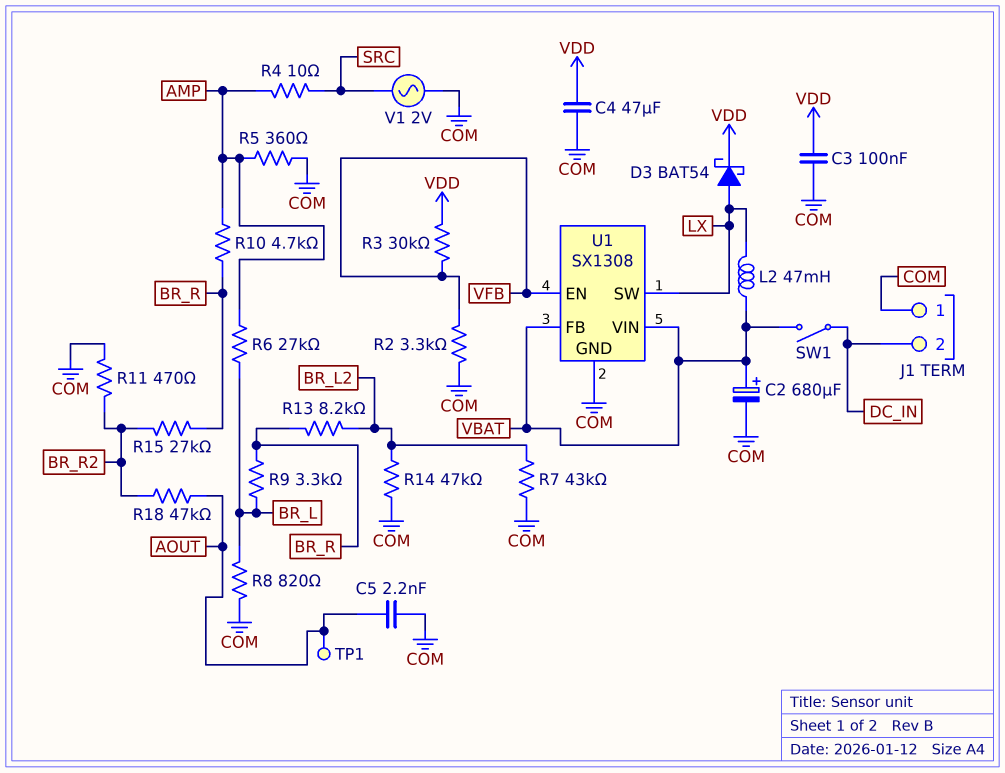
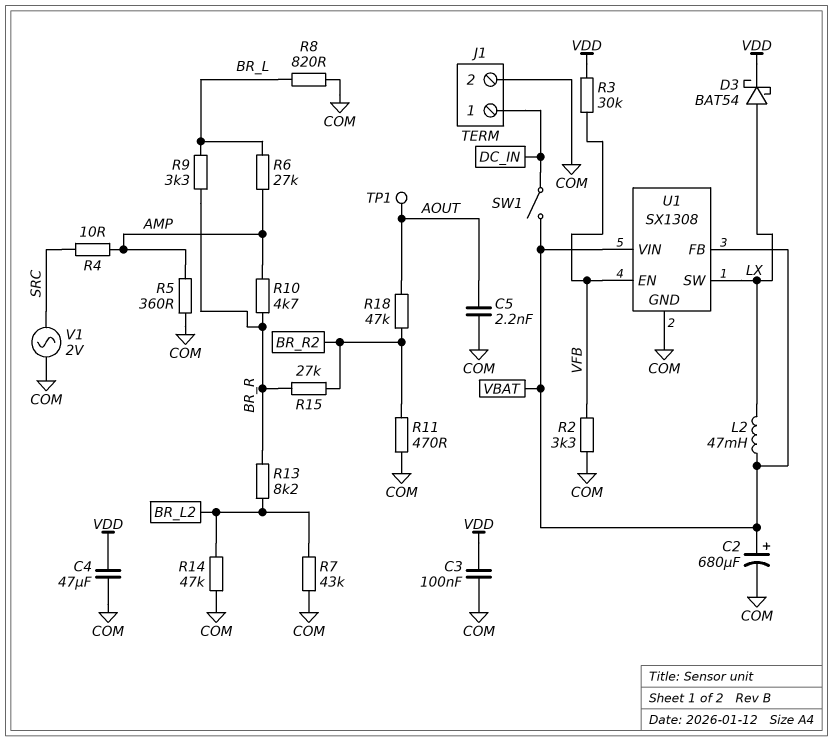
J1 pin 1: COM -> DC_IN
J1 pin 2: DC_IN -> COM

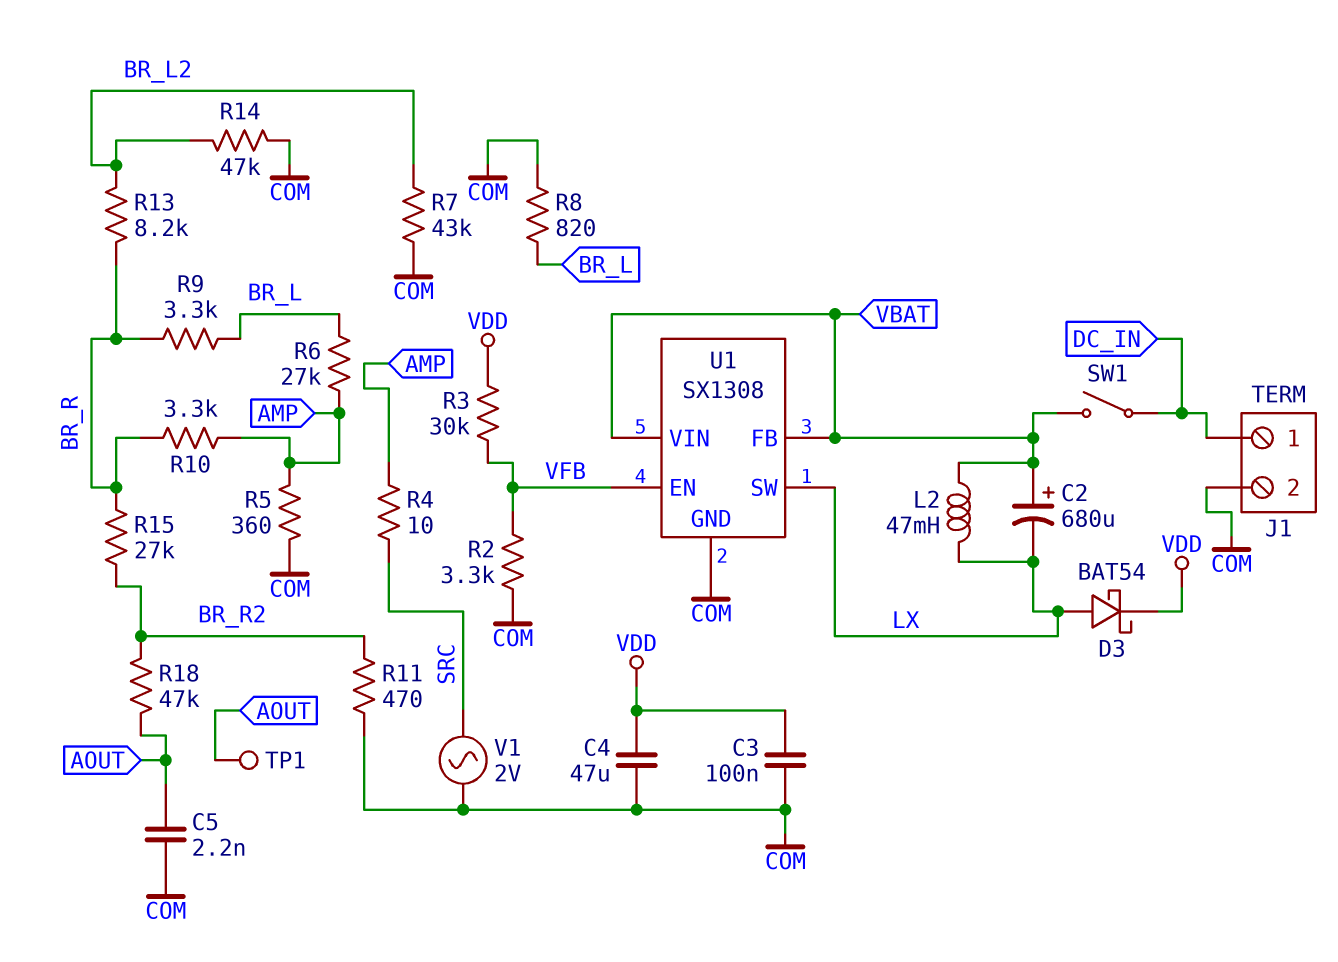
C2: 680uF (plus VBAT, minus COM) -> 680uF (plus VBAT, minus LX)
R10: 4.7k (AMP, BR_R) -> 3.3k (AMP, BR_R)

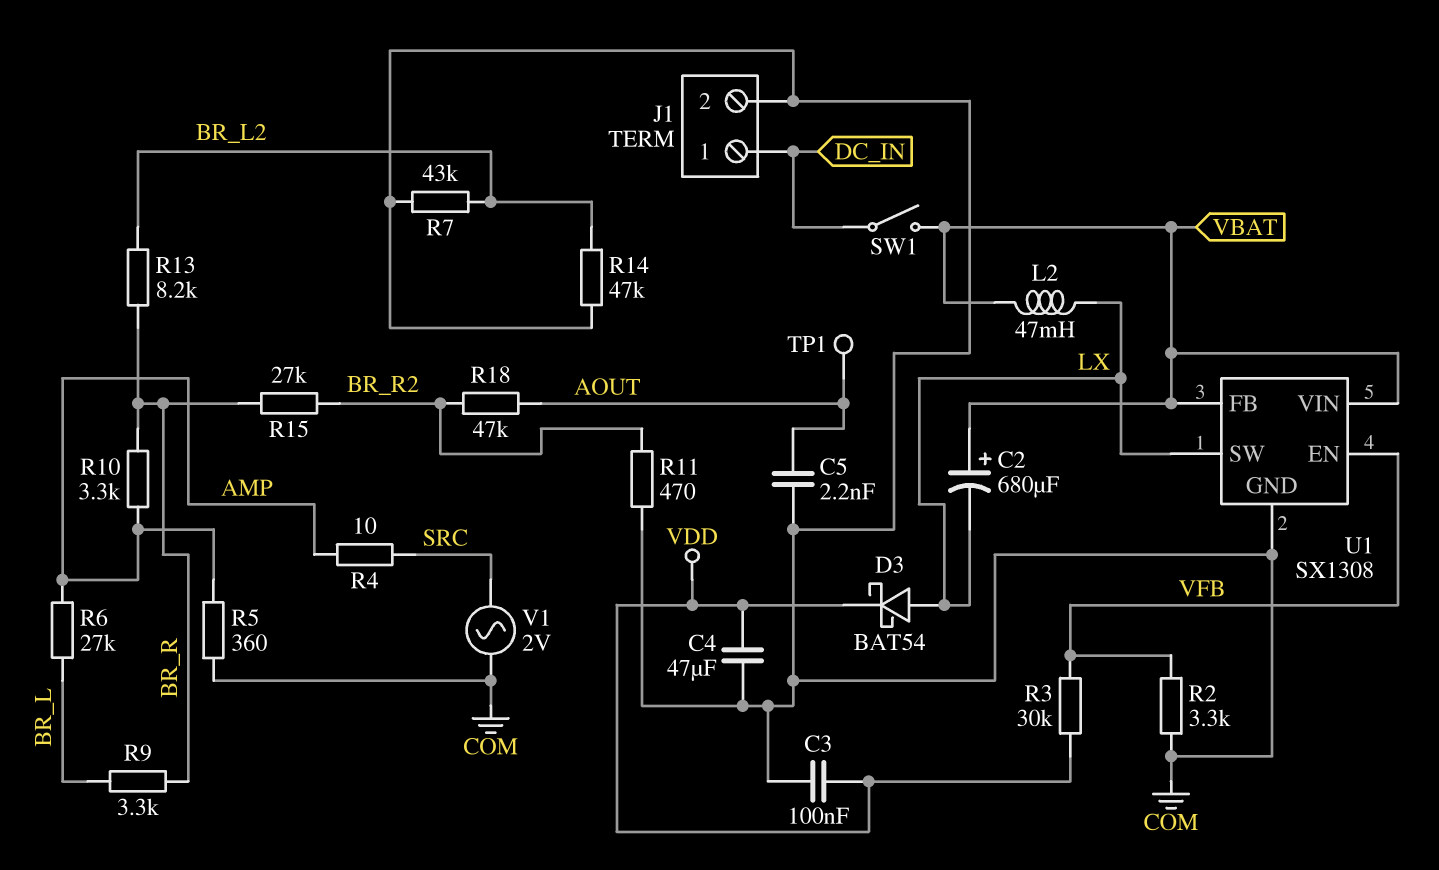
R8: 820 (BR_L, COM) -> none

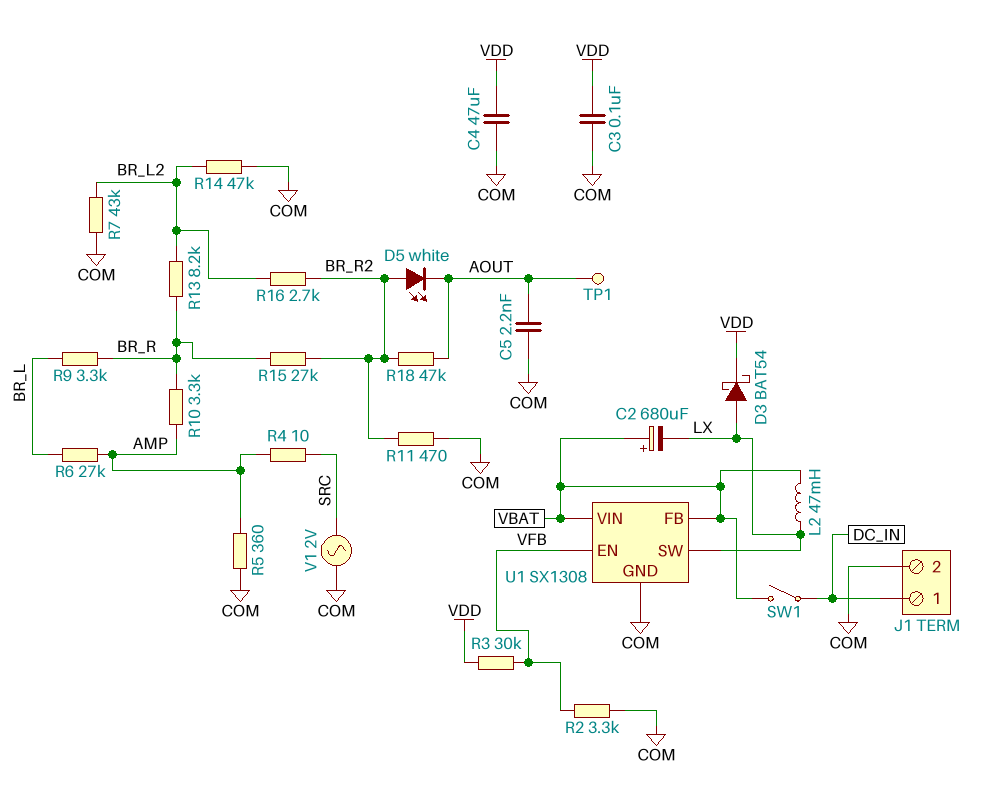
D5: none -> LED white (A BR_R2, K AOUT)
R16: none -> 2.7k (BR_L2, BR_R2)

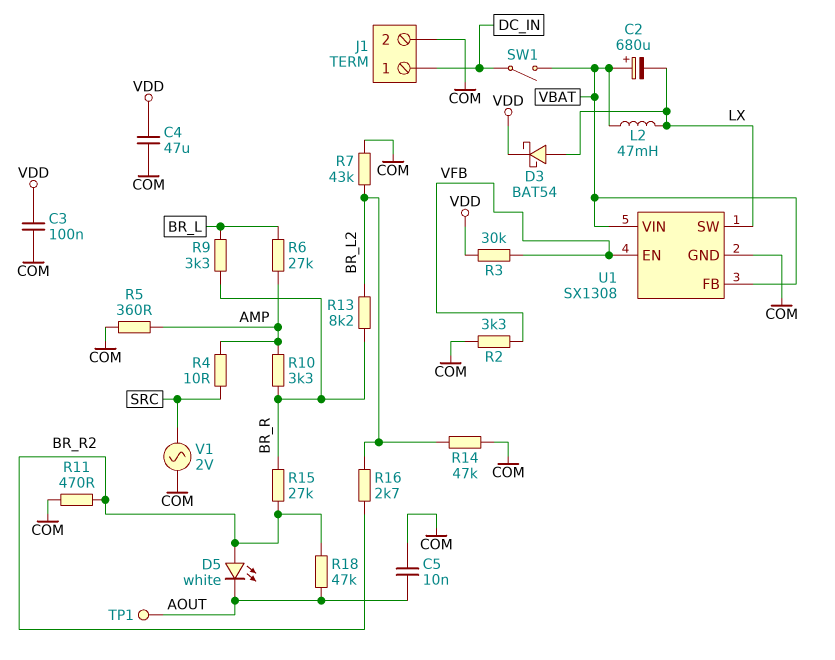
C5: 2.2nF (AOUT, COM) -> 10nF (AOUT, COM)

